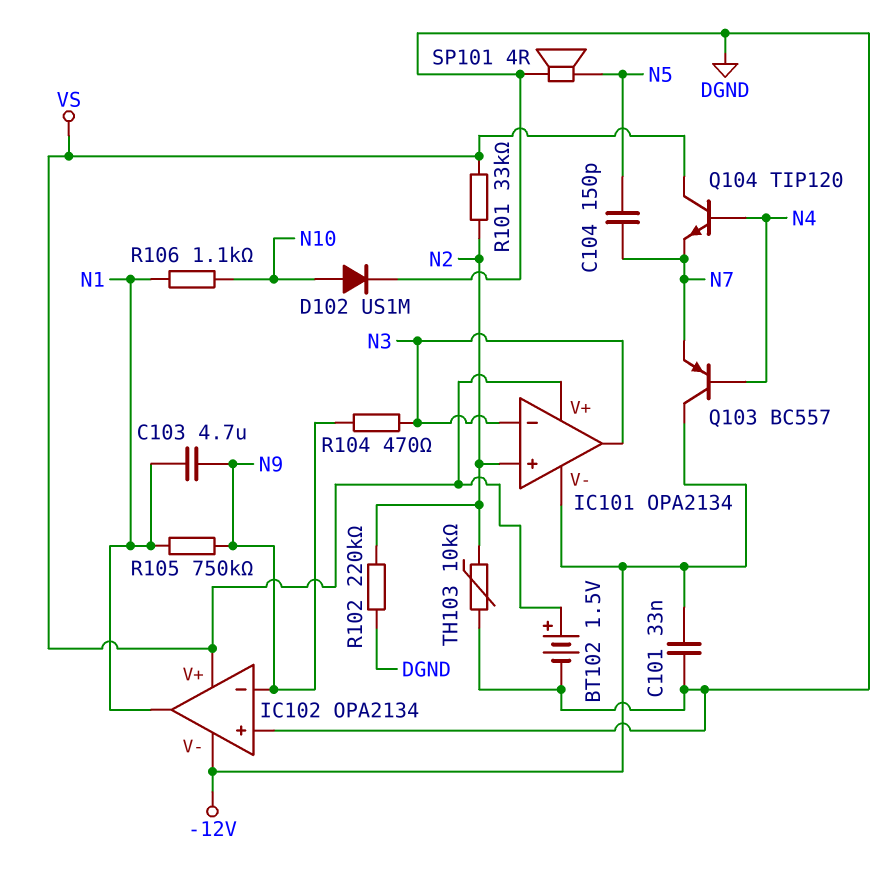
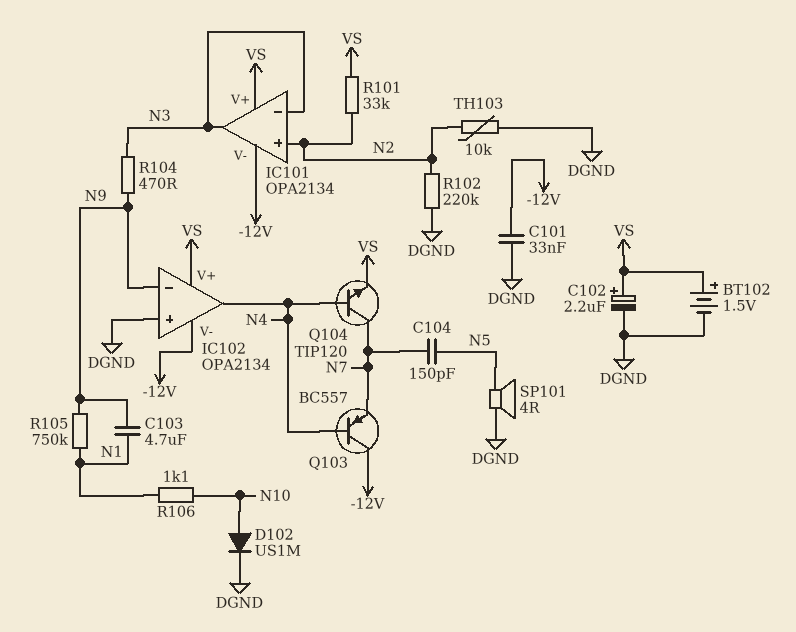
C102: none -> 2.2uF (plus VS, minus DGND)
IC102 pin out: N1 -> N4
Q104: NPN TIP120 (B N4, C VS, E N7) -> NPN TIP120 (B N4, C N7, E VS)

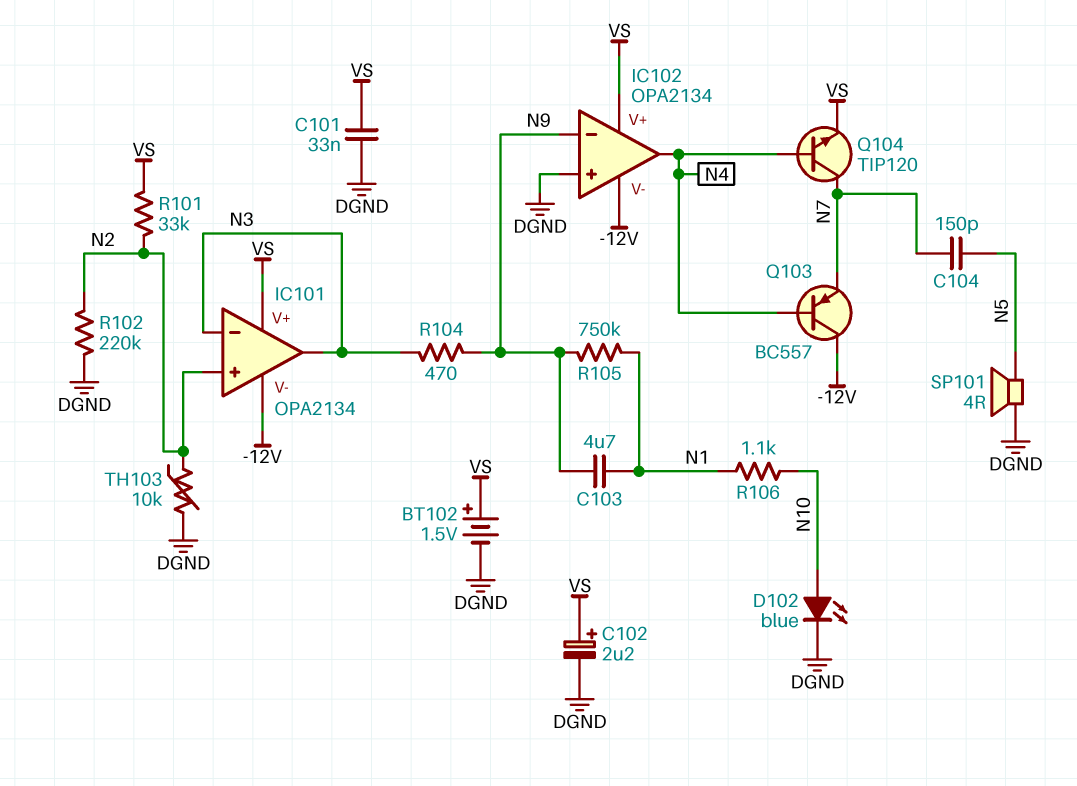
C101: 33nF (-12V, DGND) -> 33nF (DGND, VS)
D102: diode US1M (A N10, K DGND) -> LED blue (A N10, K DGND)

